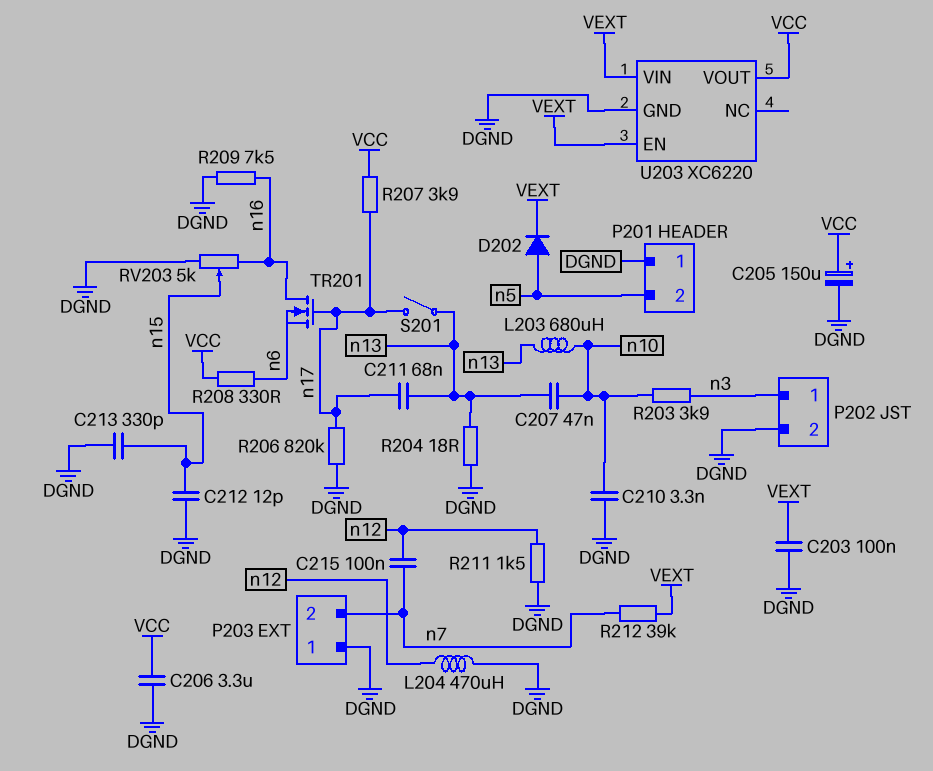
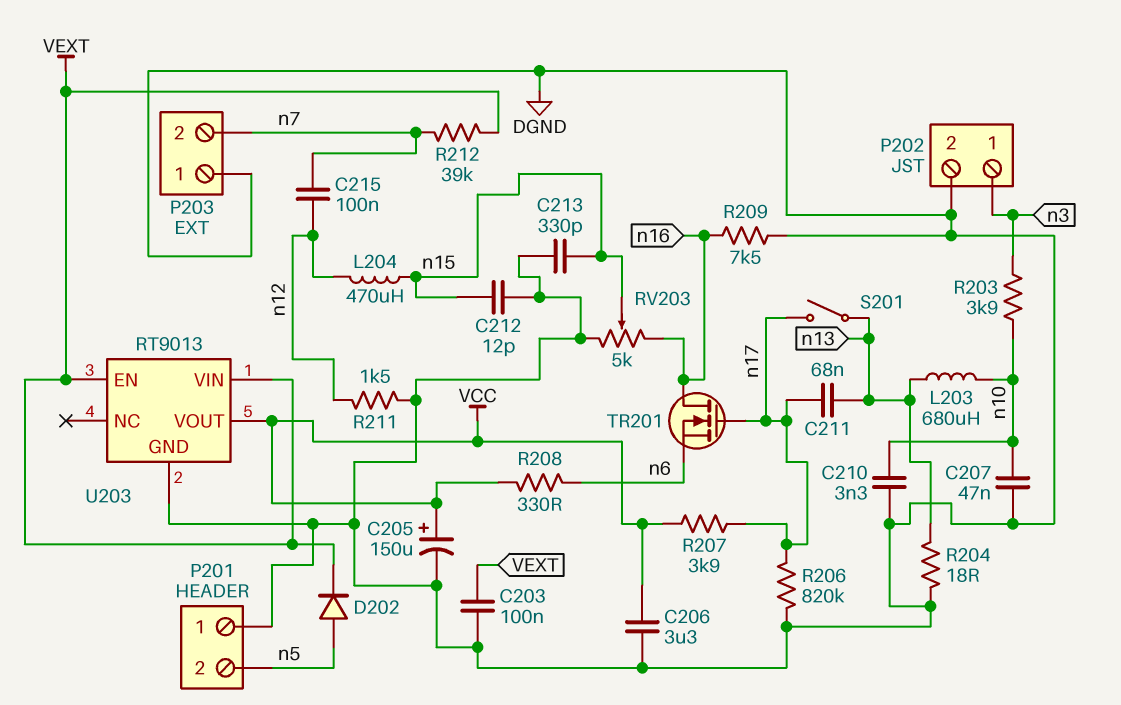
C207: 47nF (n10, n13) -> 47nF (DGND, n10)
L204: 470uH (DGND, n12) -> 470uH (n12, n15)
U203: XC6220 -> RT9013

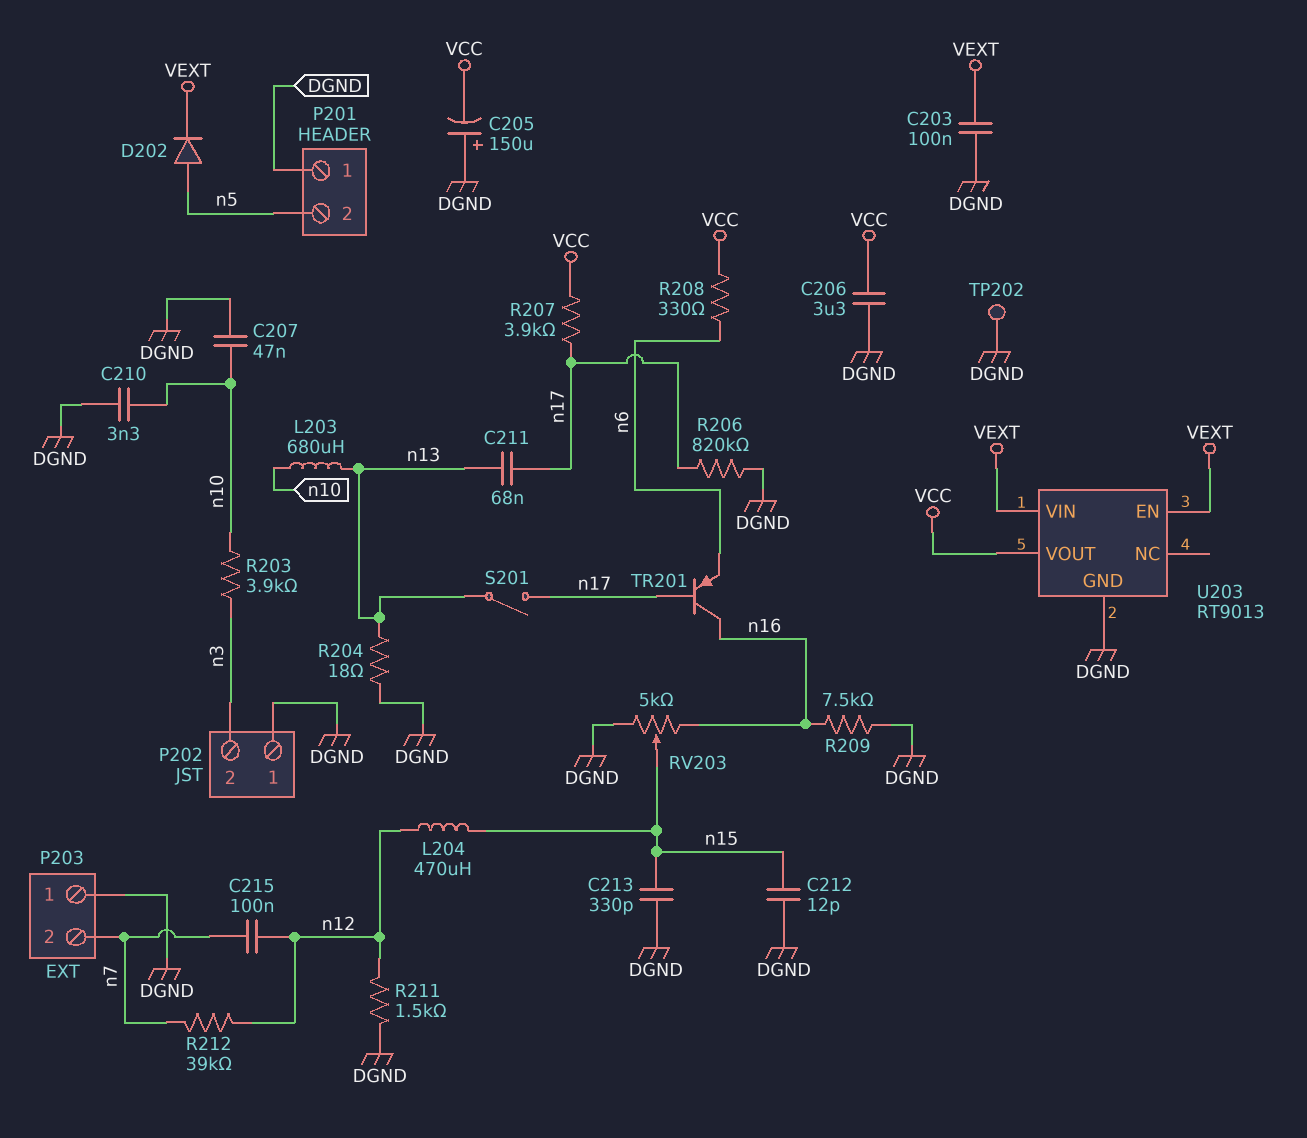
C205: 150uF (plus VCC, minus DGND) -> 150uF (plus DGND, minus VCC)
P202 pin 1: n3 -> DGND
P202 pin 2: DGND -> n3
R212: 39k (VEXT, n7) -> 39k (n7, n12)
TP202: none -> test point (DGND)
TR201: NMOS (G n17, D n16, S n6) -> PNP (B n17, C n16, E n6)

